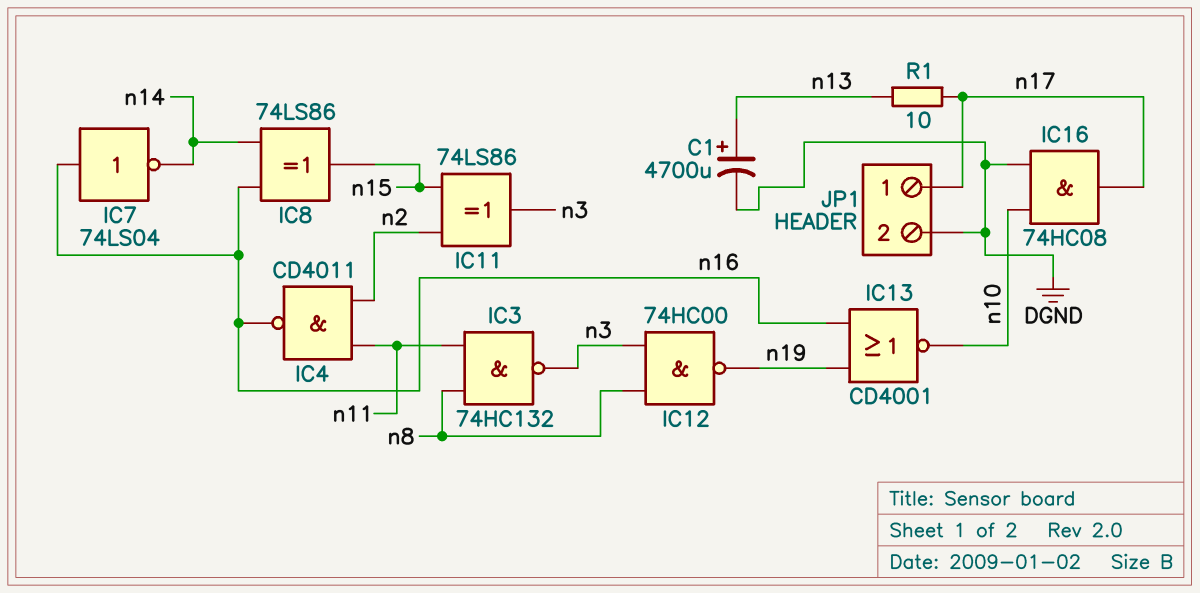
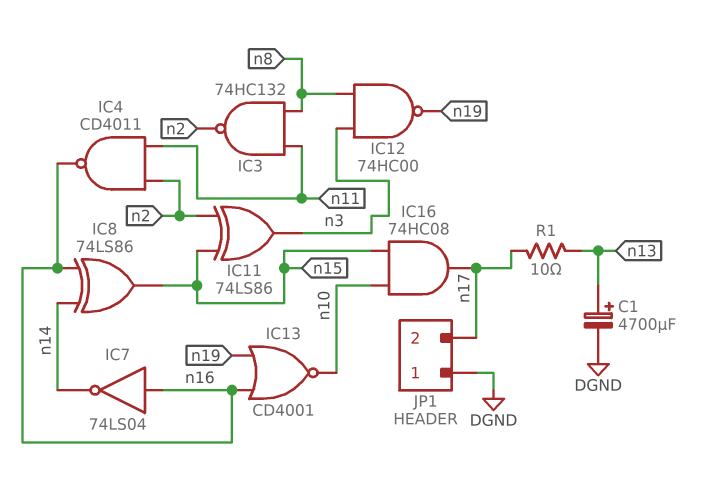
IC3: NAND 74HC132 (in n8, in n11, out n3) -> NAND 74HC132 (in n8, in n11, out n2)
IC16: AND 74HC08 (in DGND, in n10, out n17) -> AND 74HC08 (in n10, in n15, out n17)
JP1 pin 1: n17 -> DGND
JP1 pin 2: DGND -> n17

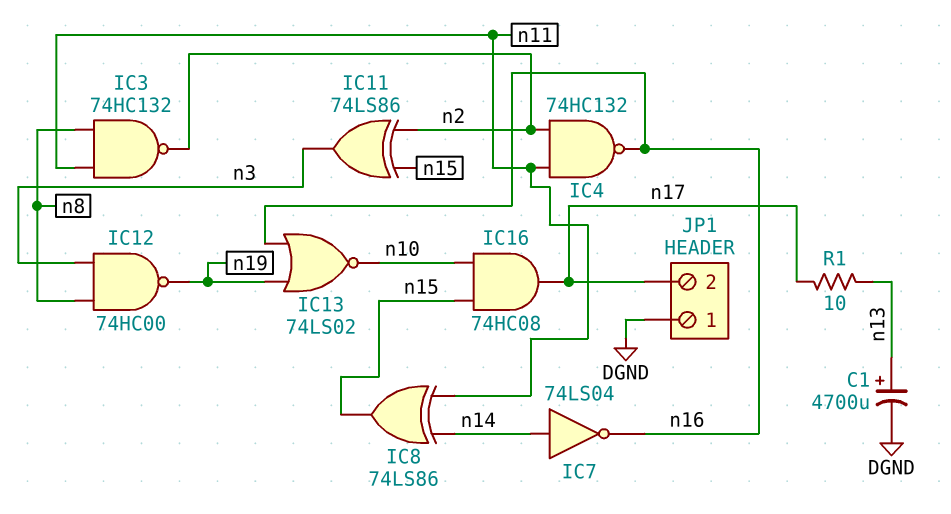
IC4: NAND CD4011 (in n2, in n11, out n16) -> NAND 74HC132 (in n2, in n11, out n16)
IC7: NOT 74LS04 (in n16, out n14) -> NOT 74LS04 (in n14, out n16)
IC8: XOR 74LS86 (in n14, in n16, out n15) -> XOR 74LS86 (in n11, in n14, out n15)
IC13: NOR CD4001 (in n16, in n19, out n10) -> NOR 74LS02 (in n16, in n19, out n10)

